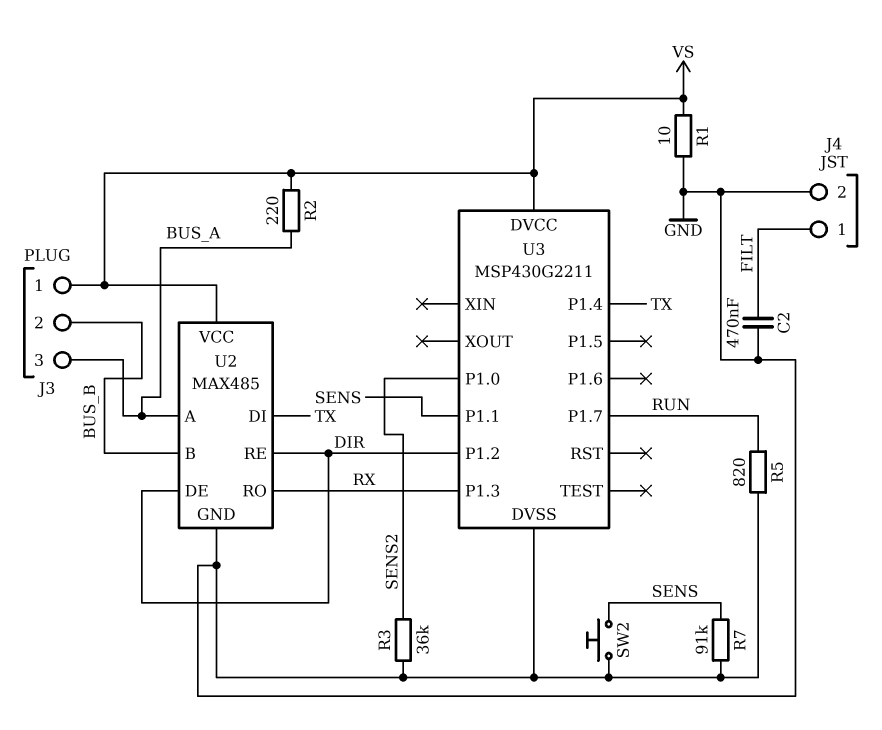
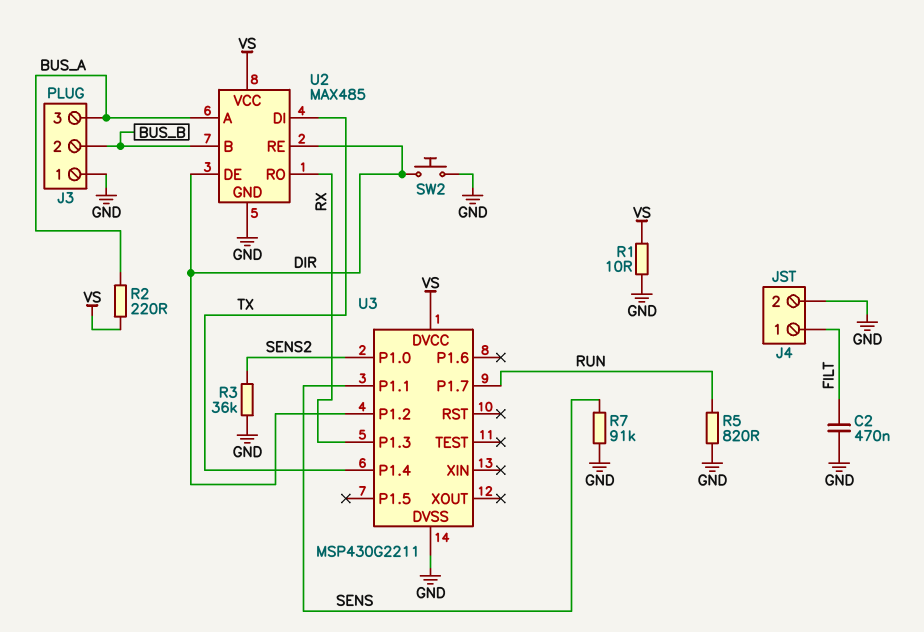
J3 pin 1: VS -> GND
SW2: button (GND, SENS) -> button (DIR, GND)

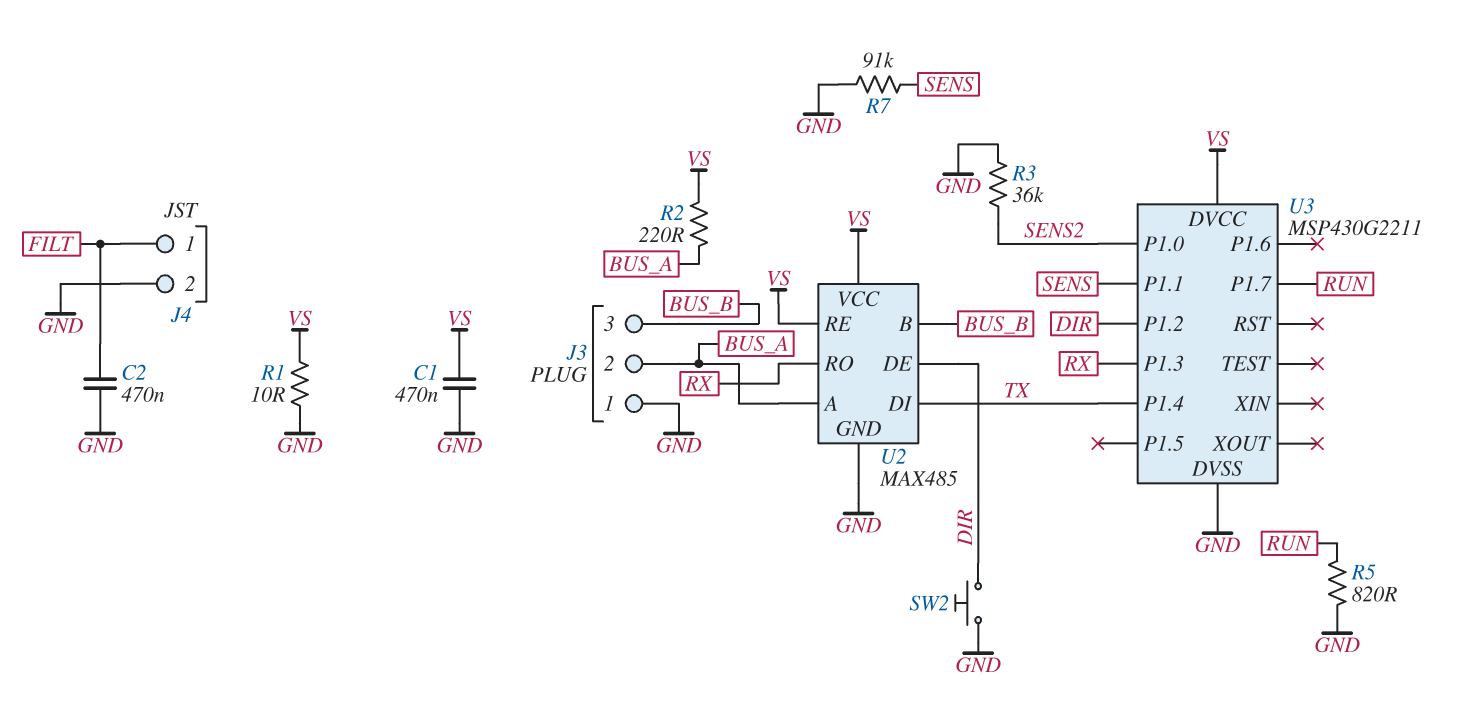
C1: none -> 470nF (GND, VS)
J3 pin 2: BUS_B -> BUS_A
J3 pin 3: BUS_A -> BUS_B
U2 pin RE: DIR -> VS

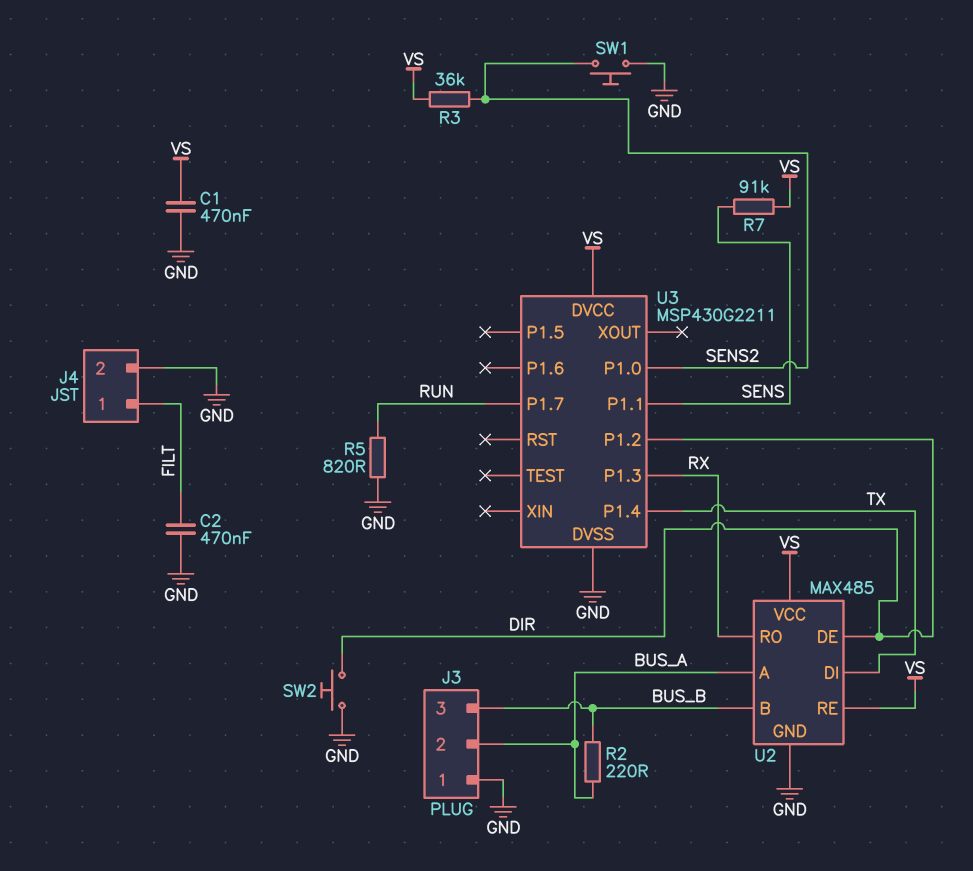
R1: 10 (GND, VS) -> none
R2: 220 (BUS_A, VS) -> 220 (BUS_A, BUS_B)
R3: 36k (GND, SENS2) -> 36k (SENS2, VS)
R7: 91k (GND, SENS) -> 91k (SENS, VS)
SW1: none -> button (GND, SENS2)

